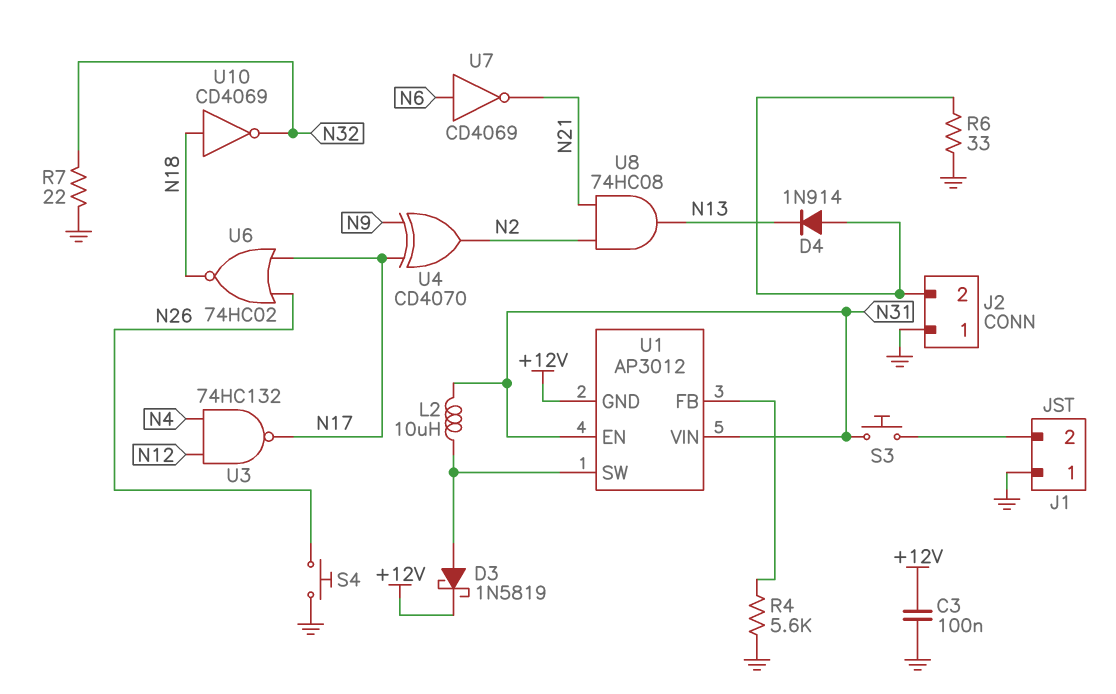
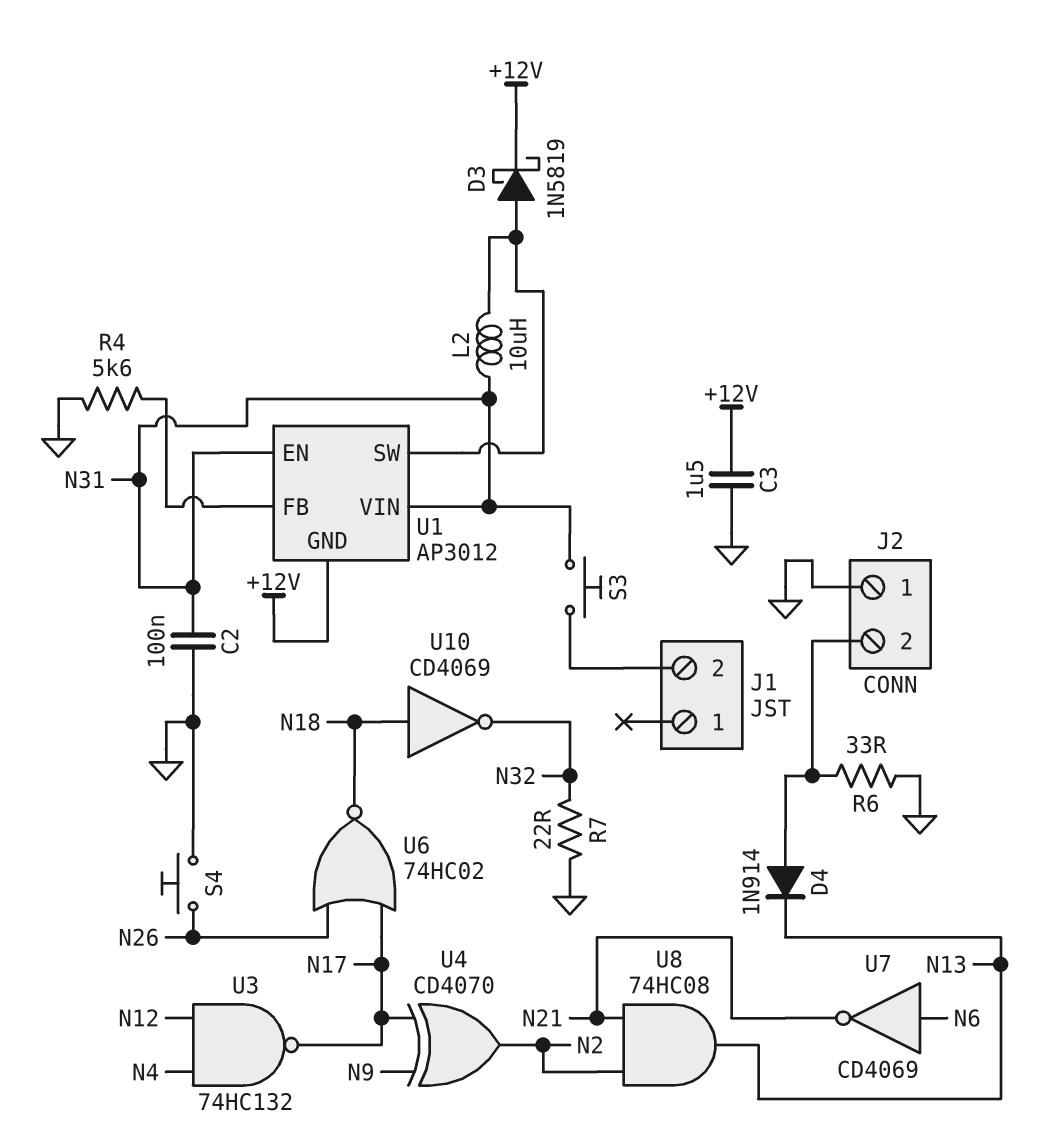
C2: none -> 100nF (GND, N31)
C3: 100nF (+12V, GND) -> 1.5uF (+12V, GND)
J1 pin 1: GND -> none

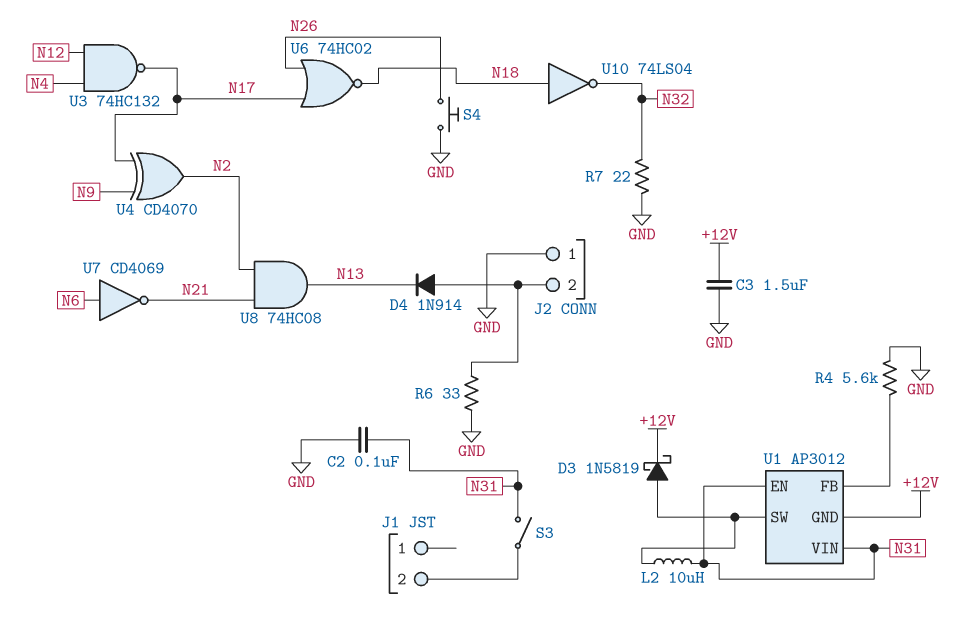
S3: button (J1/2, N31) -> switch (J1/2, N31)
U10: NOT CD4069 (in N18, out N32) -> NOT 74LS04 (in N18, out N32)

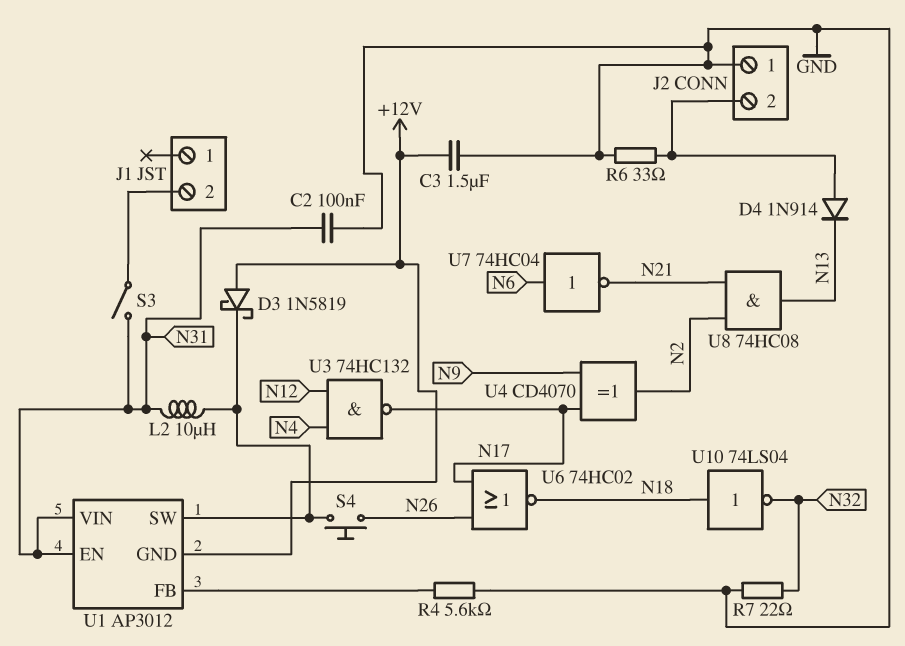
D3: schottky 1N5819 (A U1/SW, K +12V) -> schottky 1N5819 (A +12V, K U1/SW)
S4: button (GND, N26) -> button (N26, U1/SW)
U7: NOT CD4069 (in N6, out N21) -> NOT 74HC04 (in N6, out N21)

